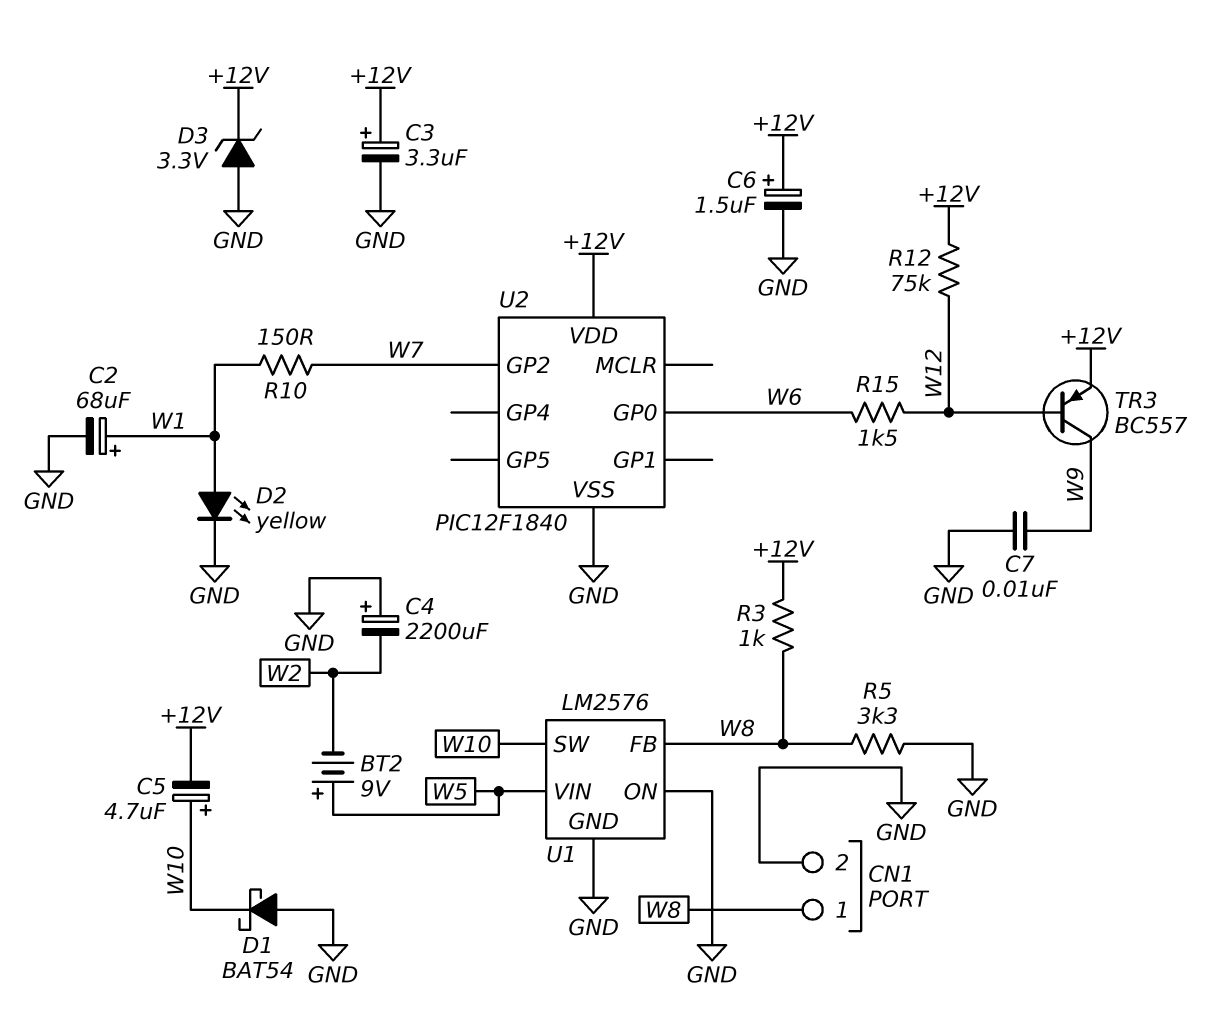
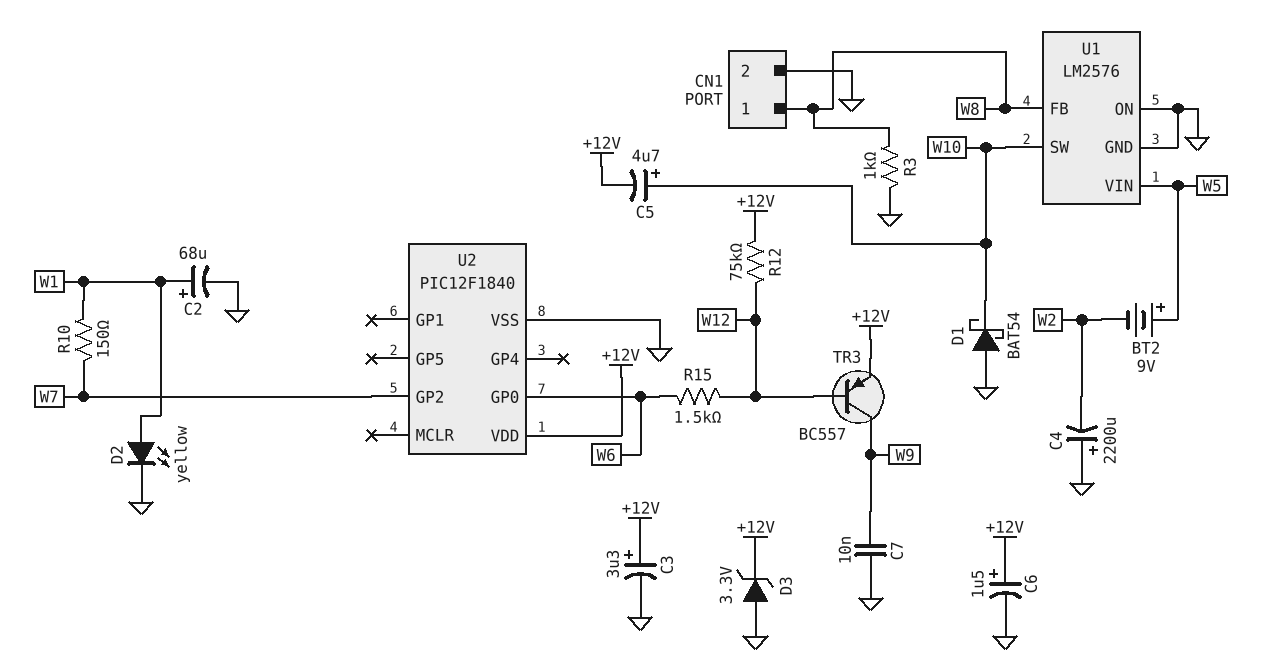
R3: 1k (+12V, W8) -> 1k (GND, W8)
R5: 3.3k (GND, W8) -> none

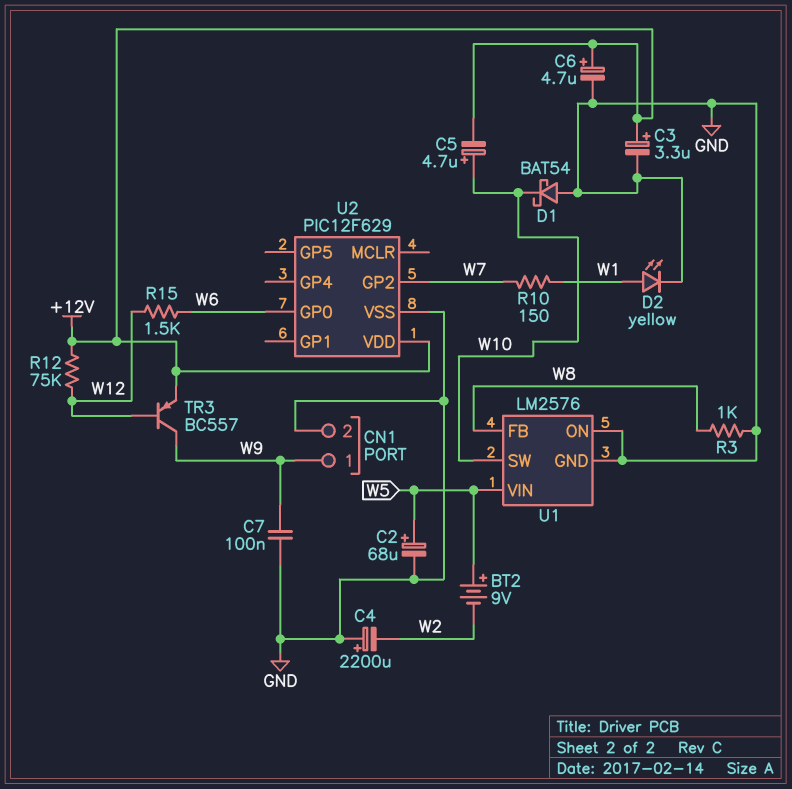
C2: 68uF (plus W1, minus GND) -> 68uF (plus W5, minus GND)
C6: 1.5uF (plus +12V, minus GND) -> 4.7uF (plus +12V, minus GND)
C7: 10nF (GND, W9) -> 100nF (GND, W9)
CN1 pin 1: W8 -> W9
D3: zener 3.3V (A GND, K +12V) -> none
U2: PIC12F1840 -> PIC12F629

